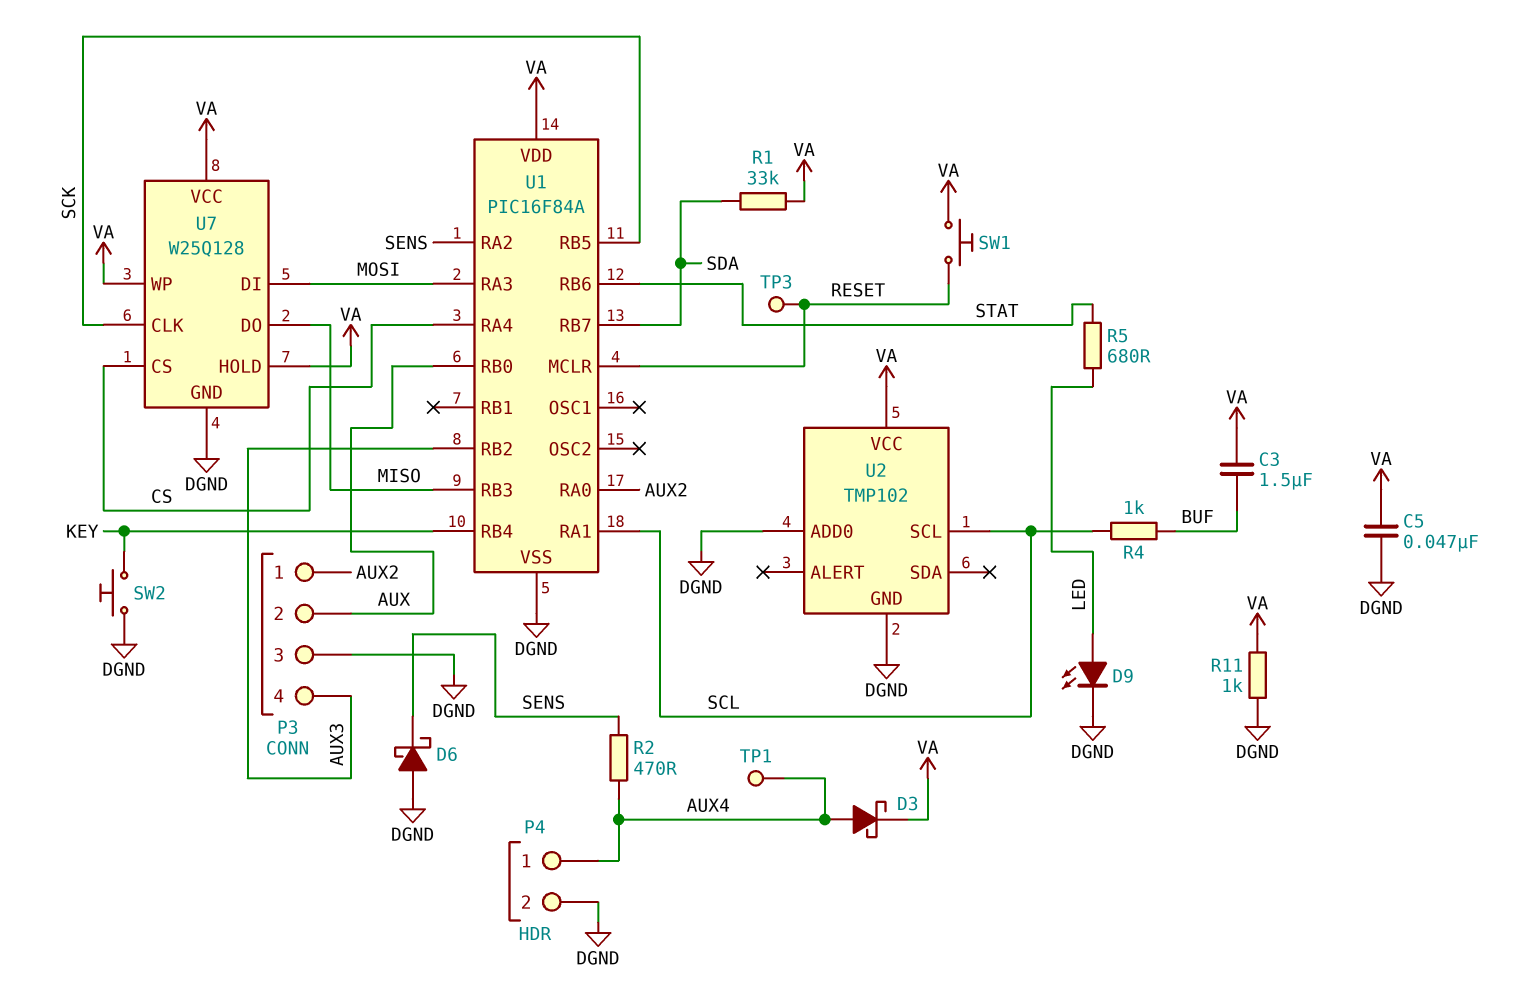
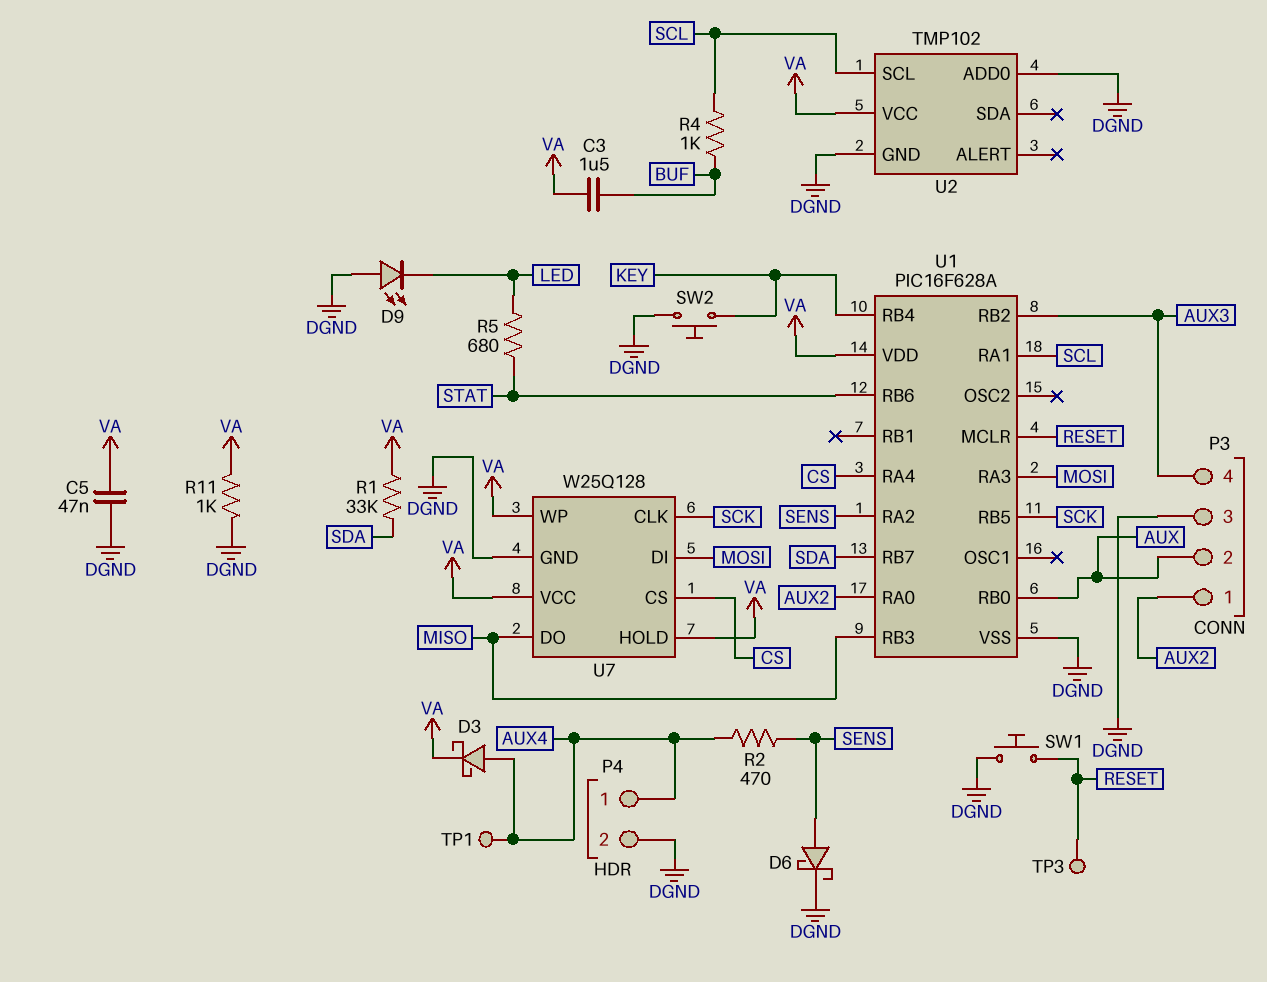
D6: schottky (A DGND, K SENS) -> schottky (A SENS, K DGND)
D9: LED (A LED, K DGND) -> LED (A DGND, K LED)
SW1: button (RESET, VA) -> button (DGND, RESET)
U1: PIC16F84A -> PIC16F628A

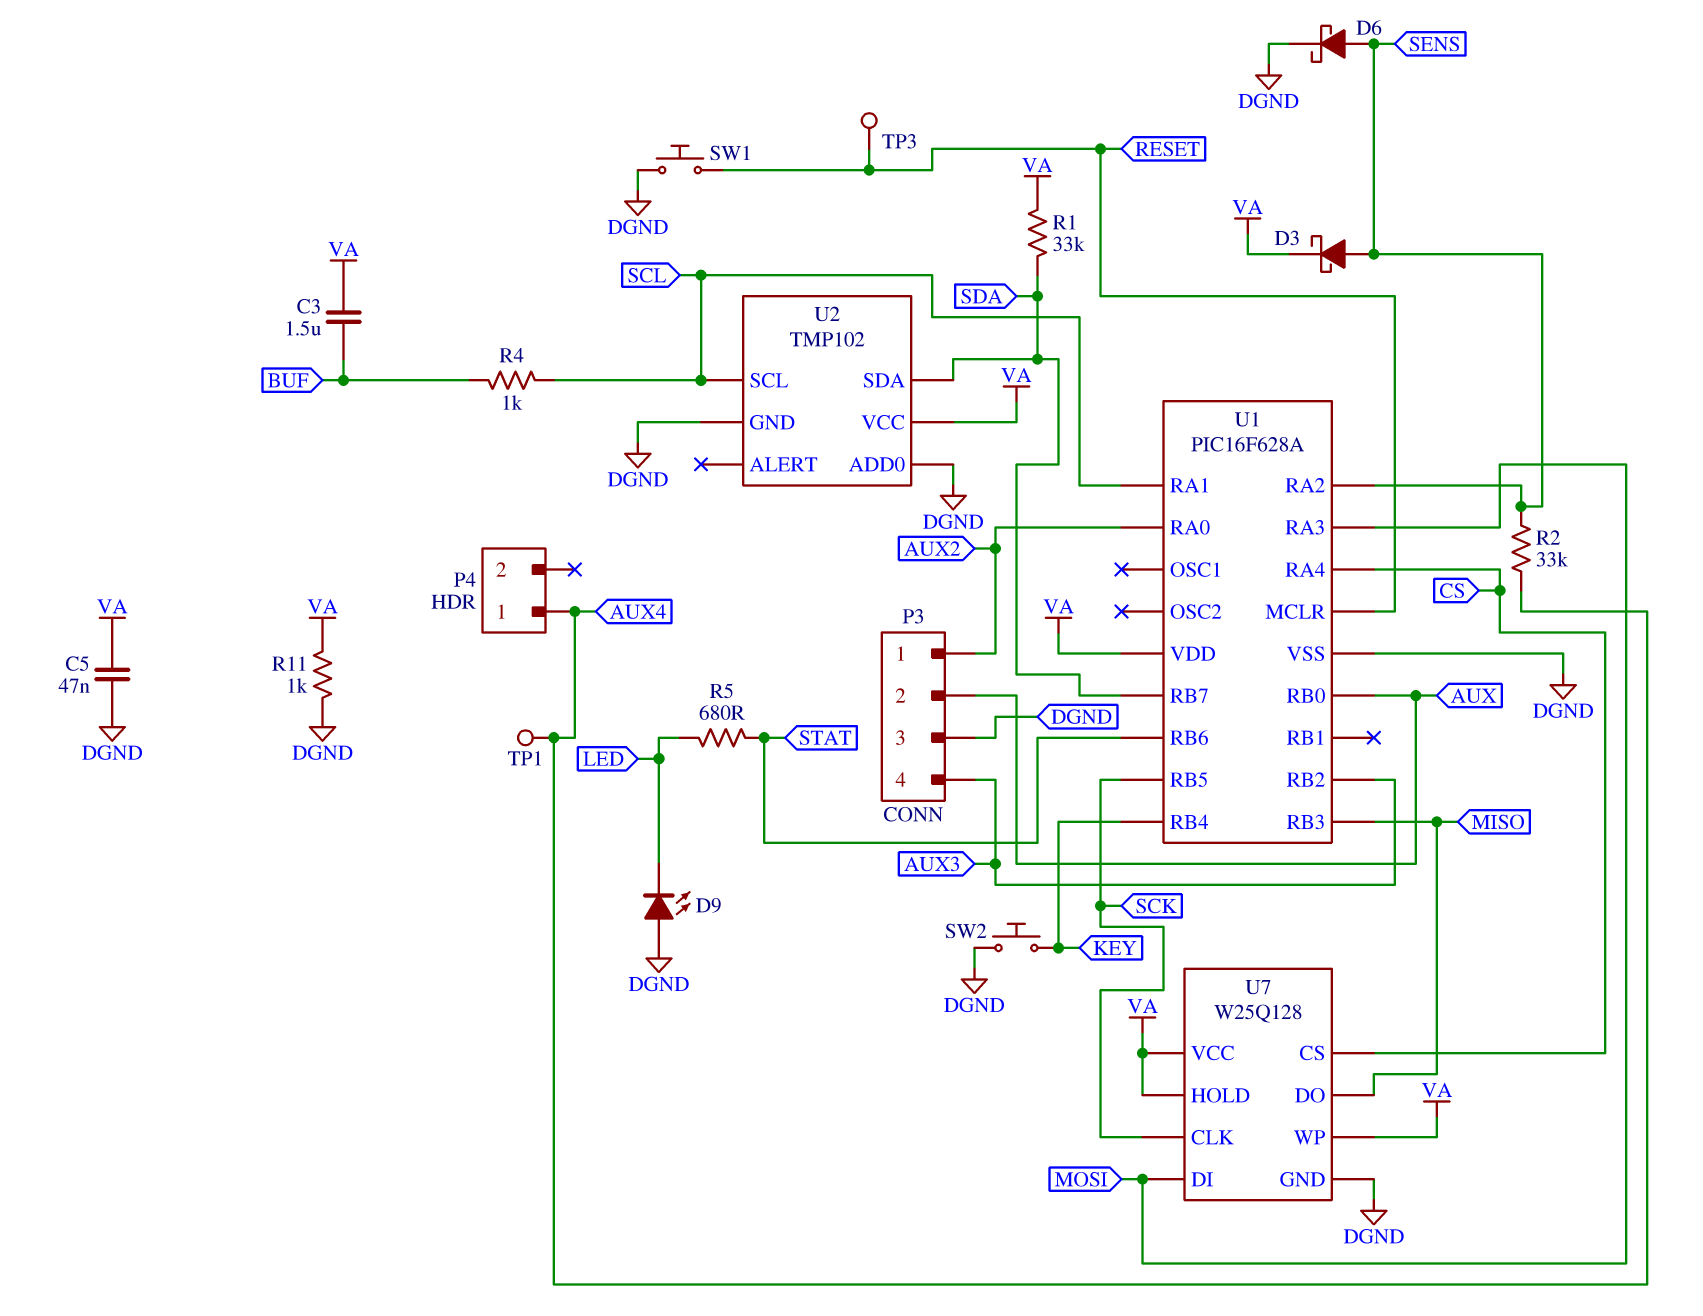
D3: schottky (A AUX4, K VA) -> schottky (A SENS, K VA)
P4 pin 2: DGND -> none
R2: 470 (AUX4, SENS) -> 33k (AUX4, SENS)
U2 pin SDA: none -> SDA

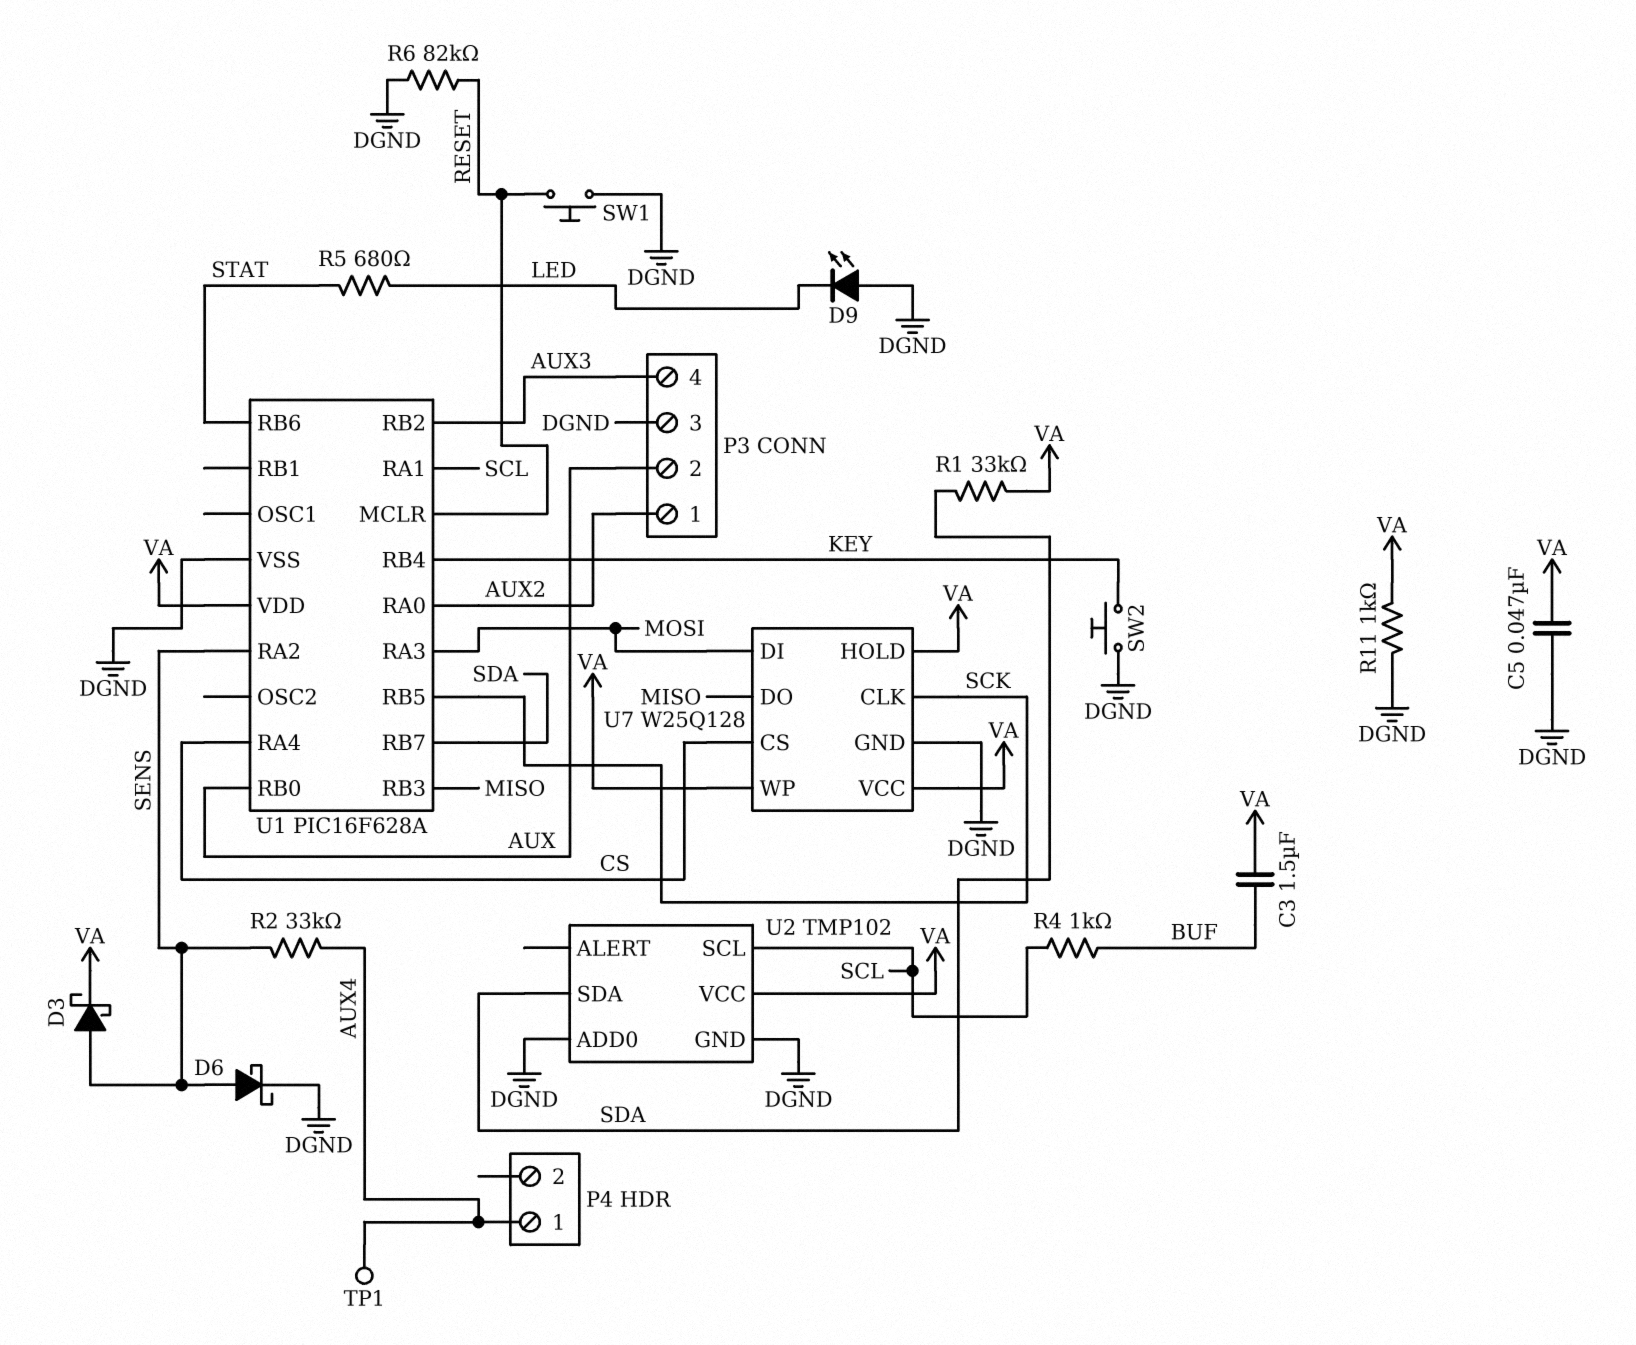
R6: none -> 82k (DGND, RESET)
TP3: test point (RESET) -> none

